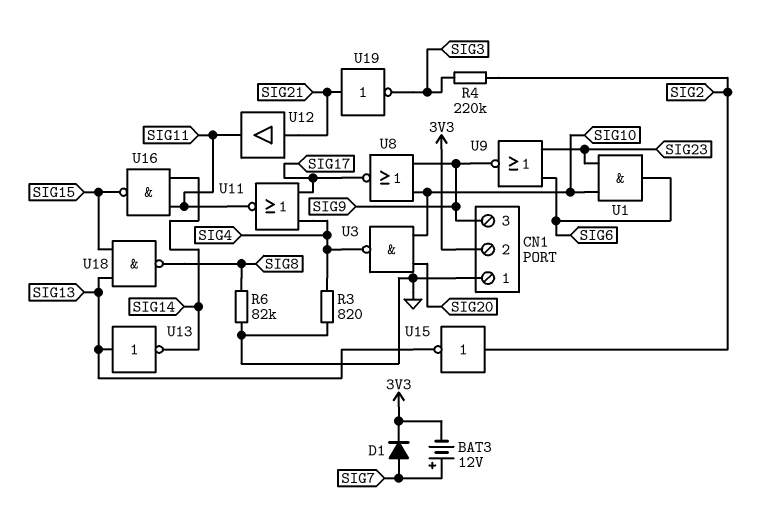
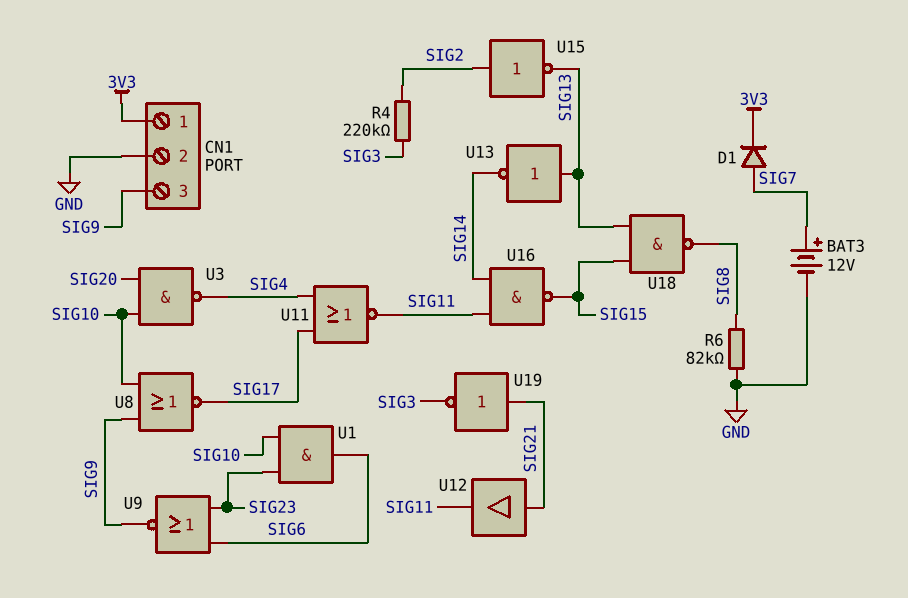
BAT3: 12V (plus SIG7, minus 3V3) -> 12V (plus SIG7, minus GND)
CN1 pin 1: GND -> 3V3
CN1 pin 2: 3V3 -> GND
R3: 820 (GND, SIG4) -> none

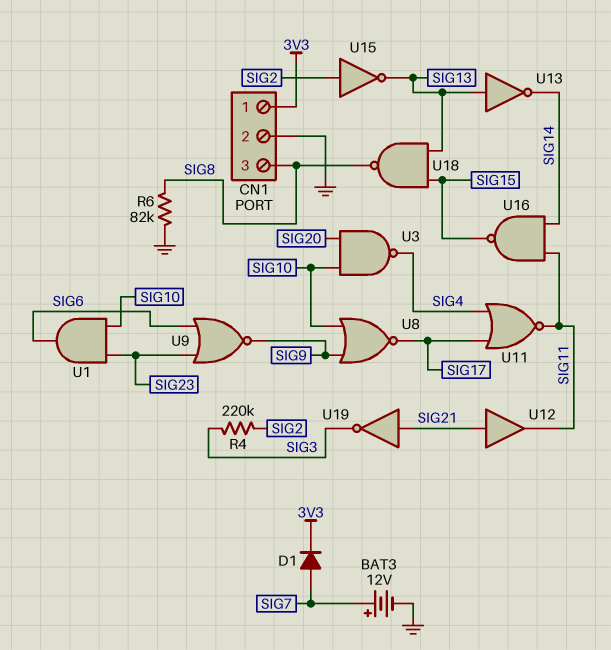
CN1 pin 3: SIG9 -> SIG8

